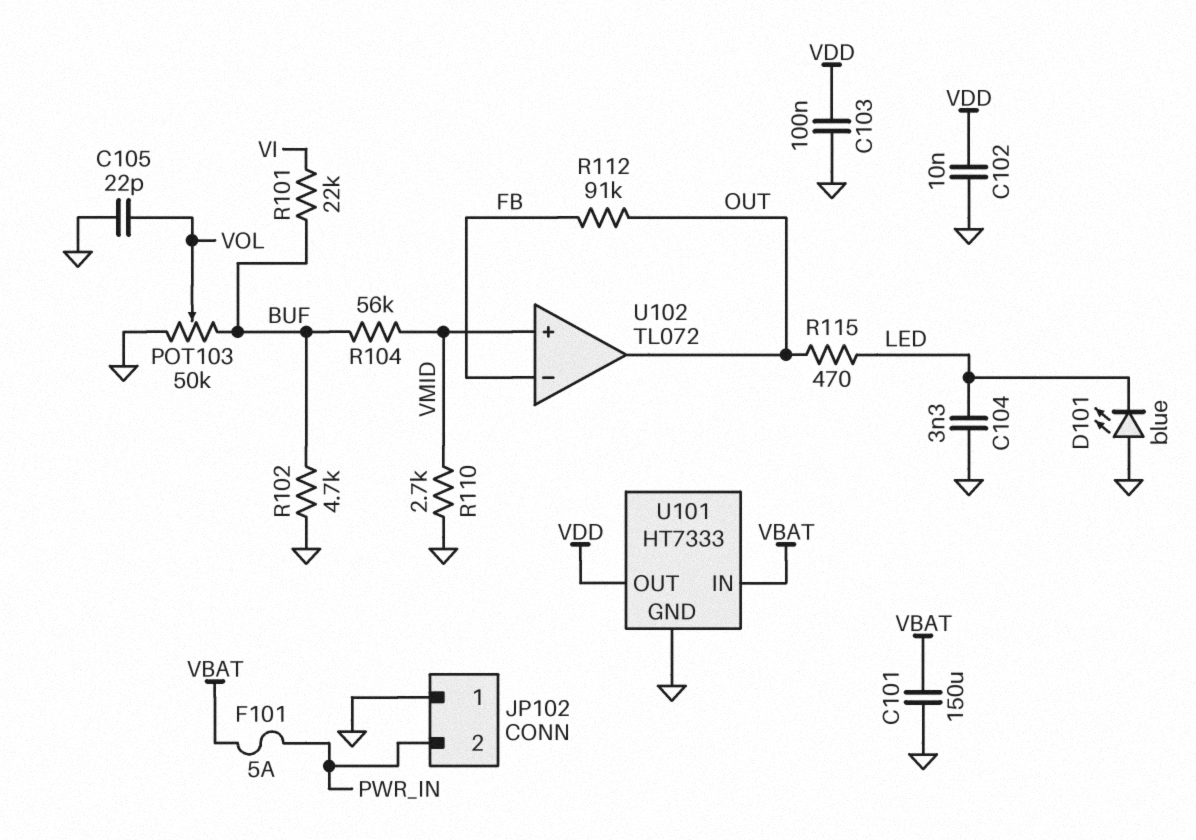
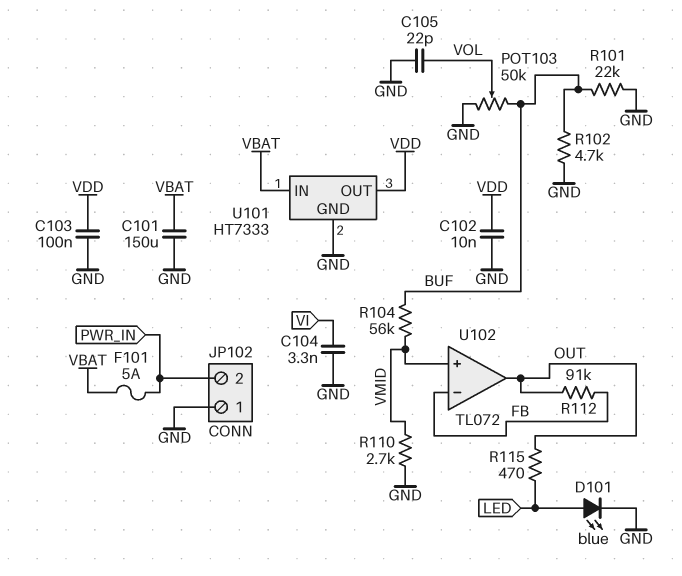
C104: 3.3nF (GND, LED) -> 3.3nF (GND, VI)
D101: LED blue (A GND, K LED) -> LED blue (A LED, K GND)
R101: 22k (BUF, VI) -> 22k (BUF, GND)

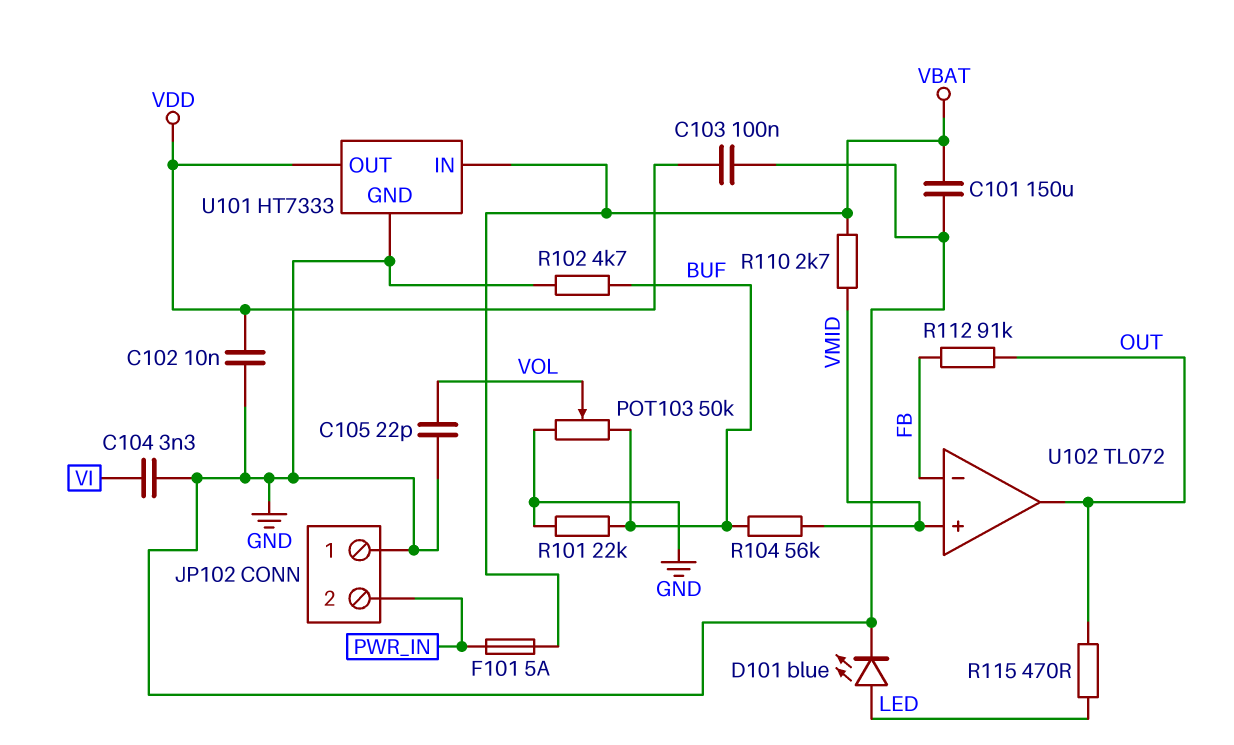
R110: 2.7k (GND, VMID) -> 2.7k (VBAT, VMID)

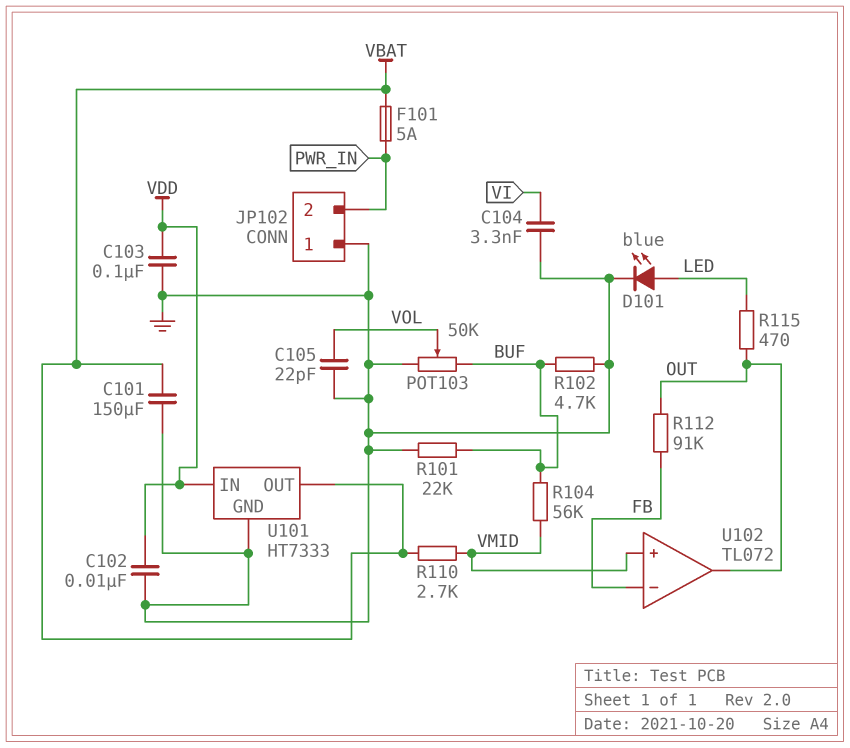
U101 pin IN: VBAT -> VDD
U101 pin OUT: VDD -> VBAT

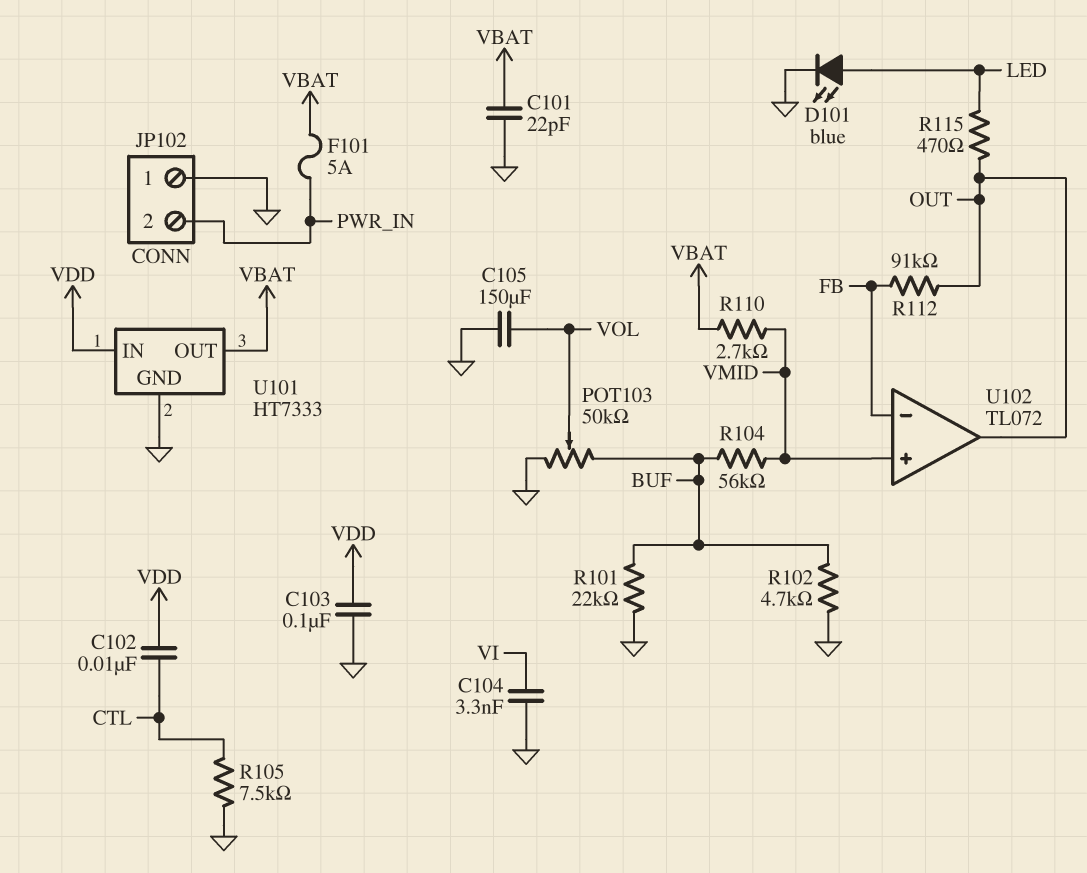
C101: 150uF (GND, VBAT) -> 22pF (GND, VBAT)
C102: 10nF (GND, VDD) -> 10nF (CTL, VDD)
C105: 22pF (GND, VOL) -> 150uF (GND, VOL)
R105: none -> 7.5k (CTL, GND)

